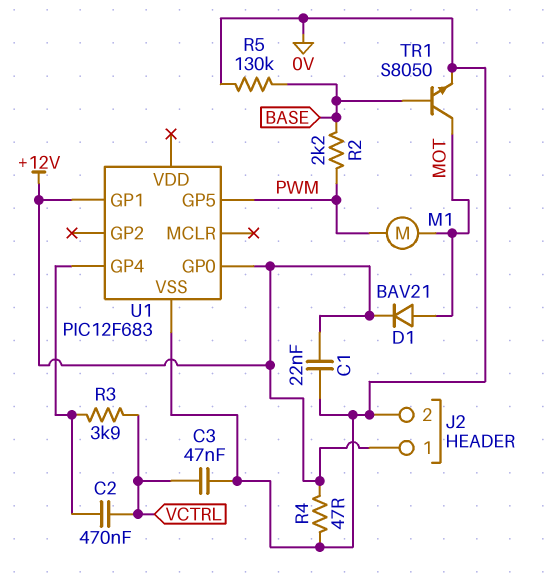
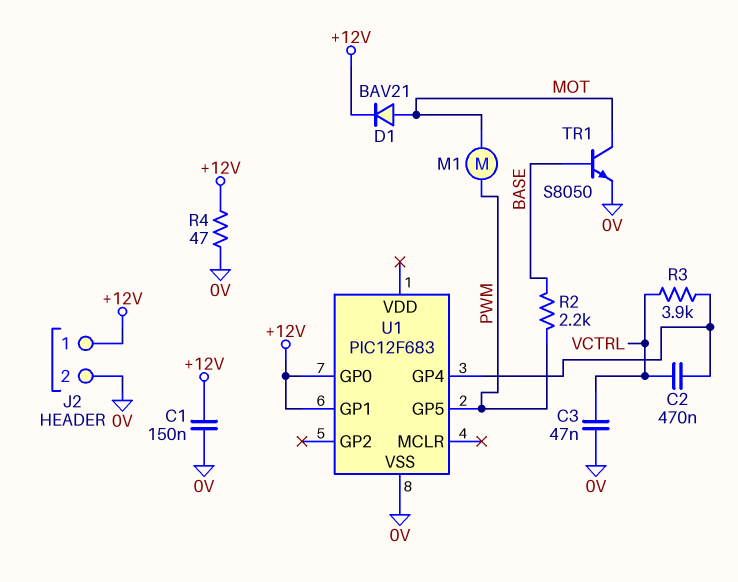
C1: 22nF (+12V, 0V) -> 150nF (+12V, 0V)
R5: 130k (0V, BASE) -> none

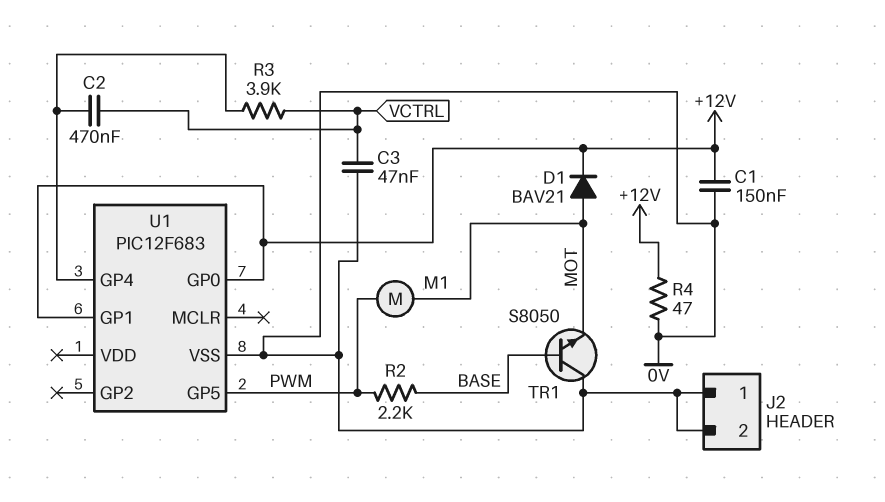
J2 pin 1: +12V -> 0V
TR1: NPN S8050 (B BASE, C MOT, E 0V) -> NPN S8050 (B BASE, C 0V, E MOT)

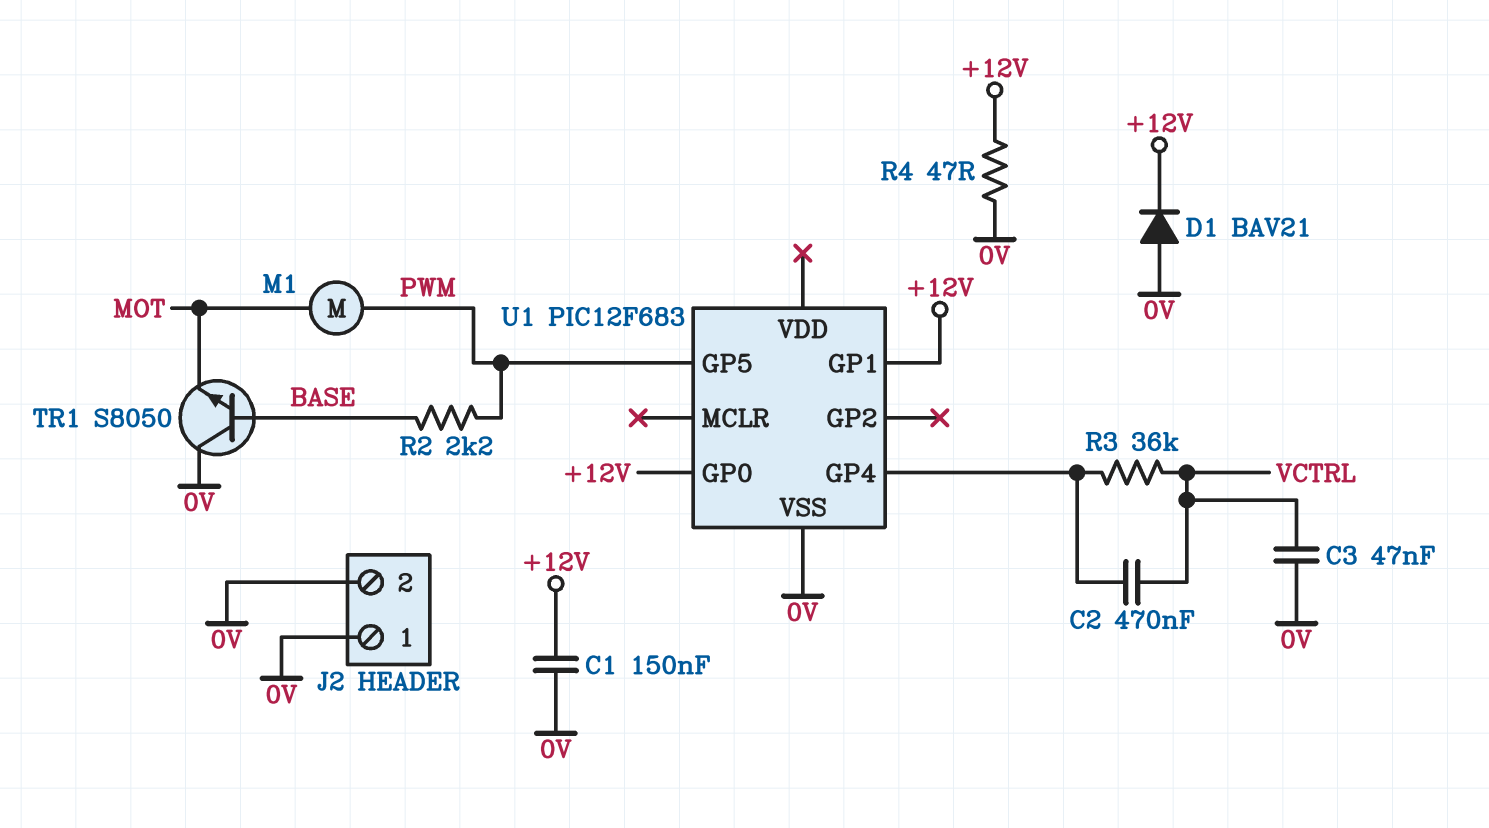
D1: diode BAV21 (A MOT, K +12V) -> diode BAV21 (A 0V, K +12V)
R3: 3.9k (U1/GP4, VCTRL) -> 36k (U1/GP4, VCTRL)

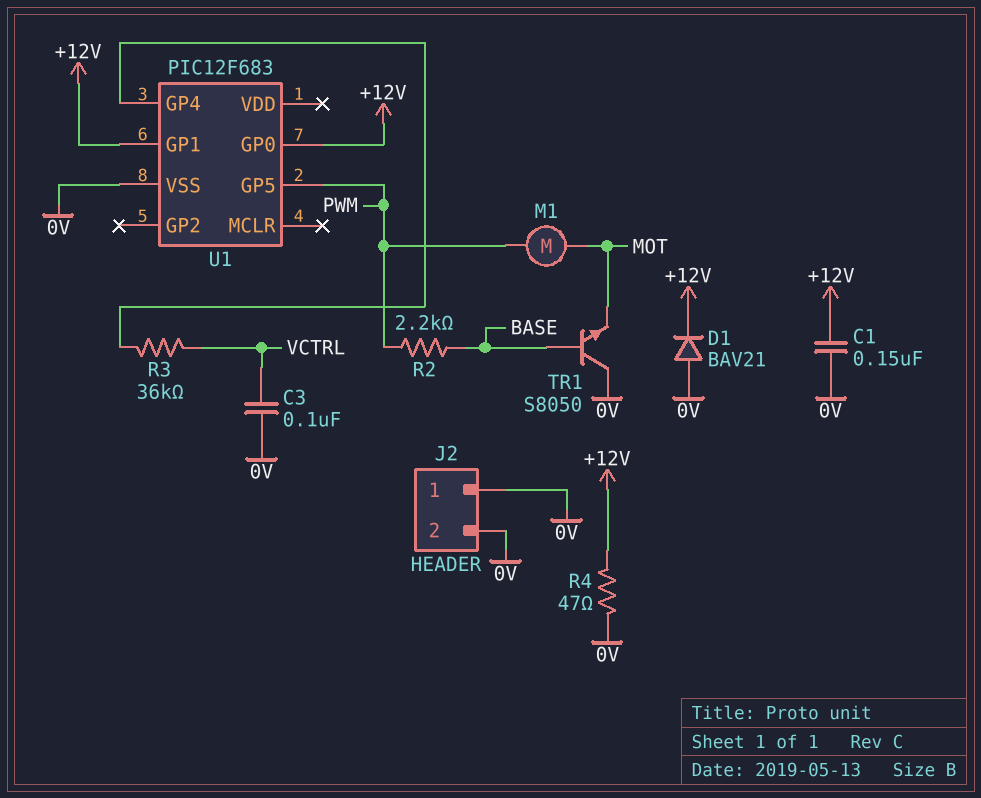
C2: 470nF (U1/GP4, VCTRL) -> none
C3: 47nF (0V, VCTRL) -> 100nF (0V, VCTRL)

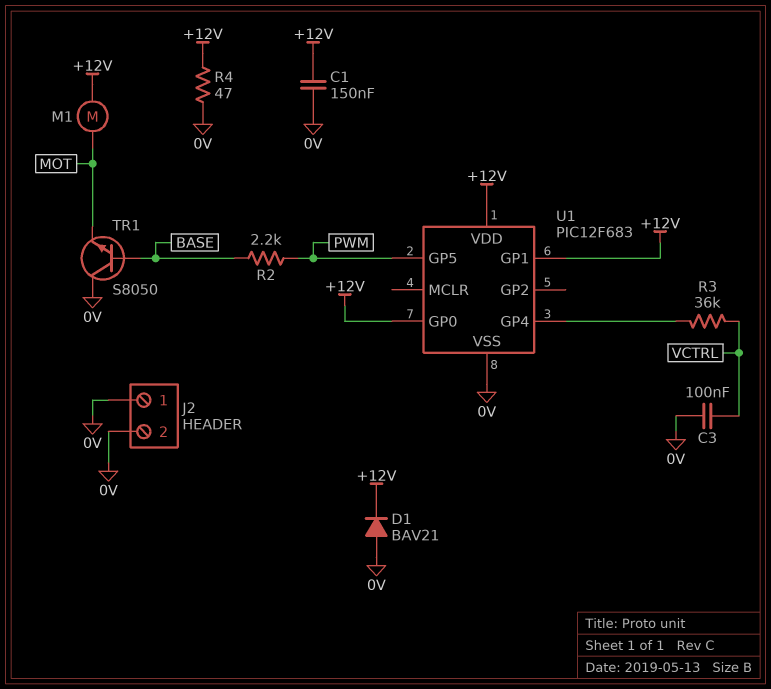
M1: motor (MOT, PWM) -> motor (+12V, MOT)
U1 pin VDD: none -> +12V

